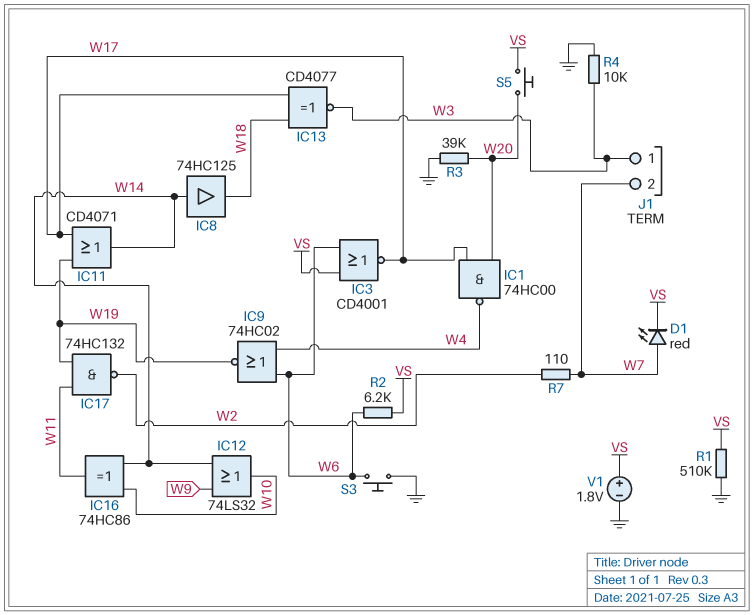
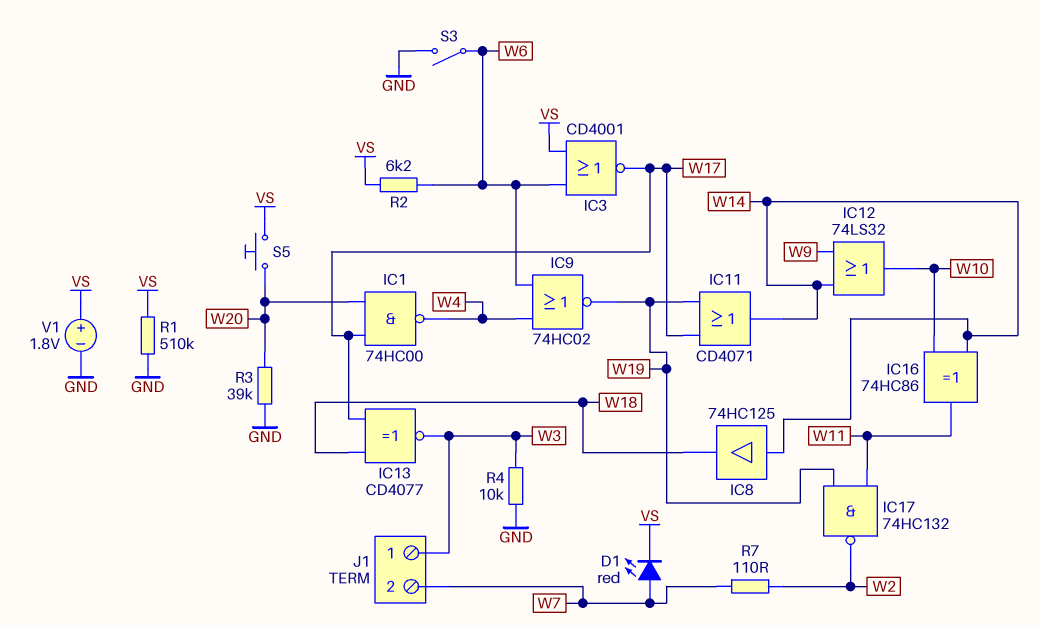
S3: button (GND, W6) -> switch (GND, W6)

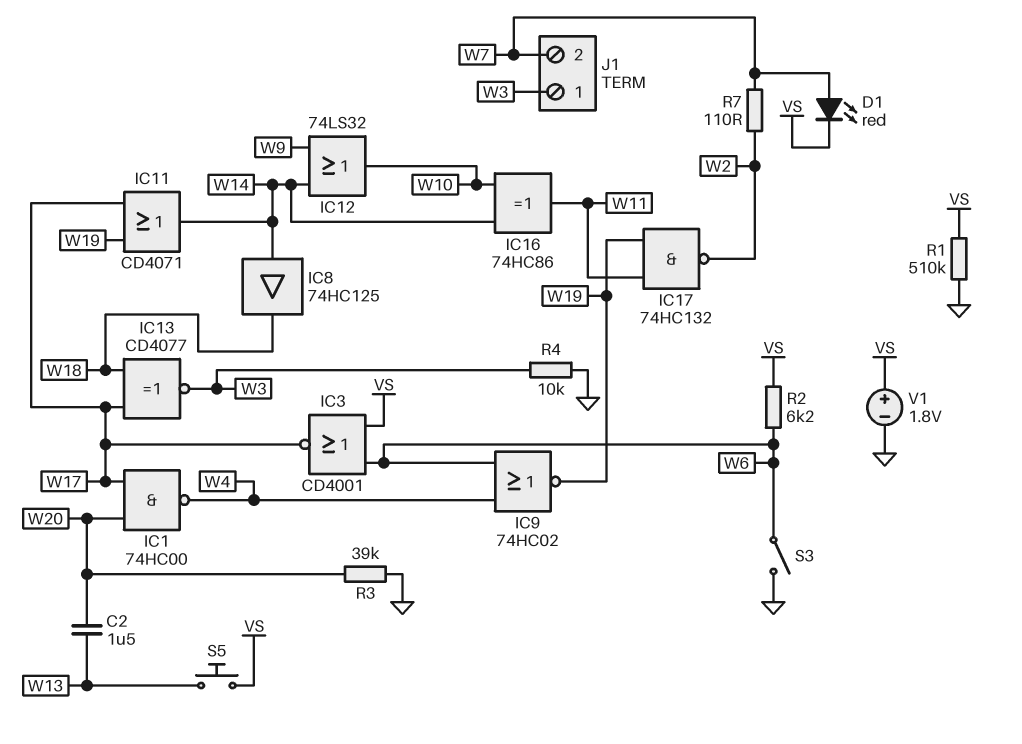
C2: none -> 1.5uF (W13, W20)
S5: button (VS, W20) -> button (VS, W13)

